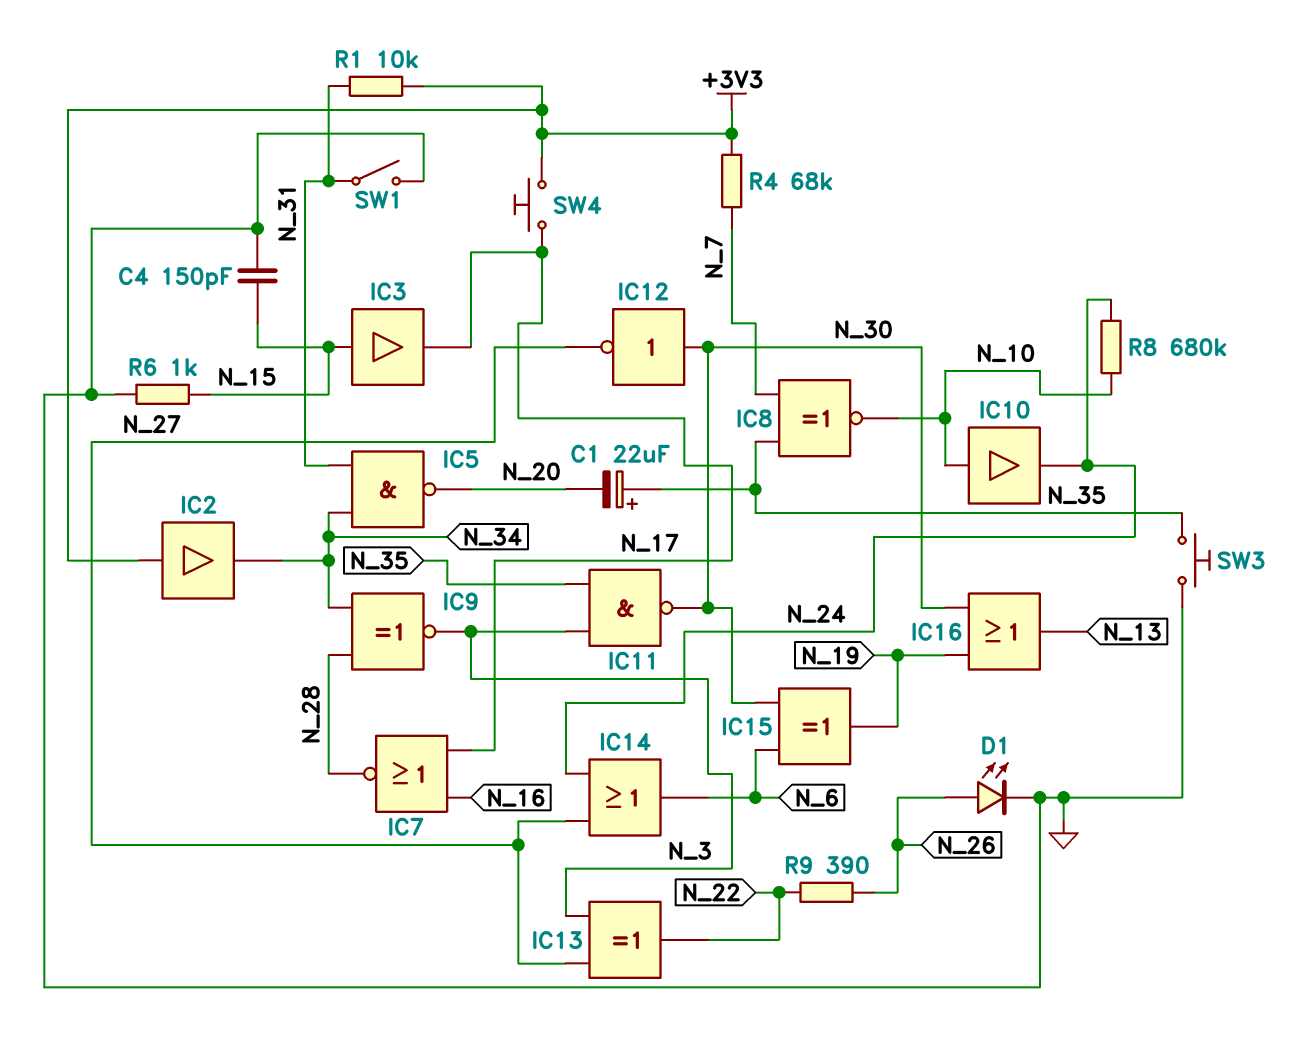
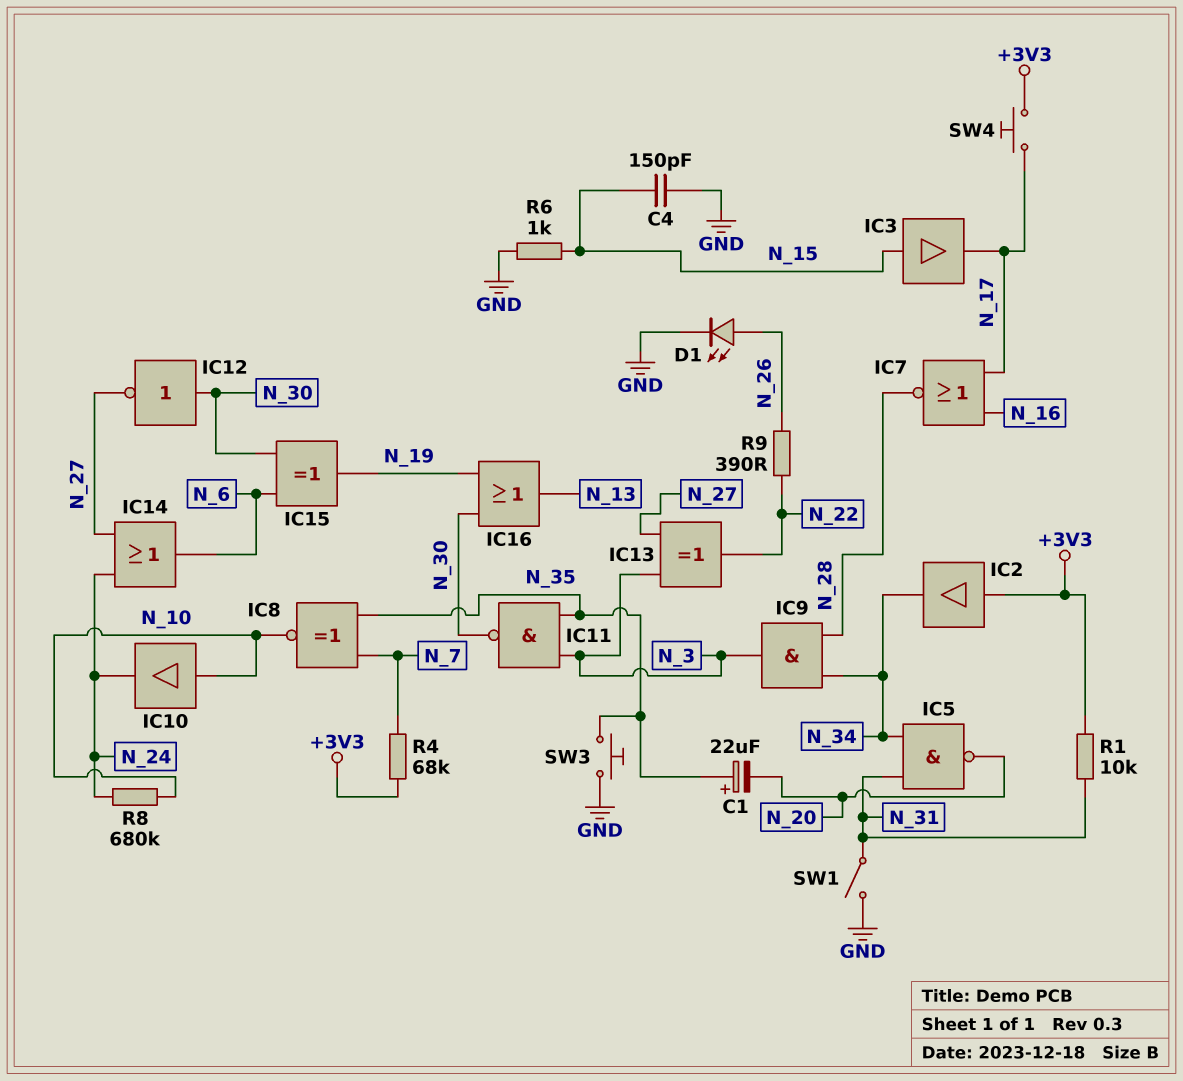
IC9: XNOR (in N_28, in N_34, out N_3) -> AND (in N_28, in N_34, out N_3)

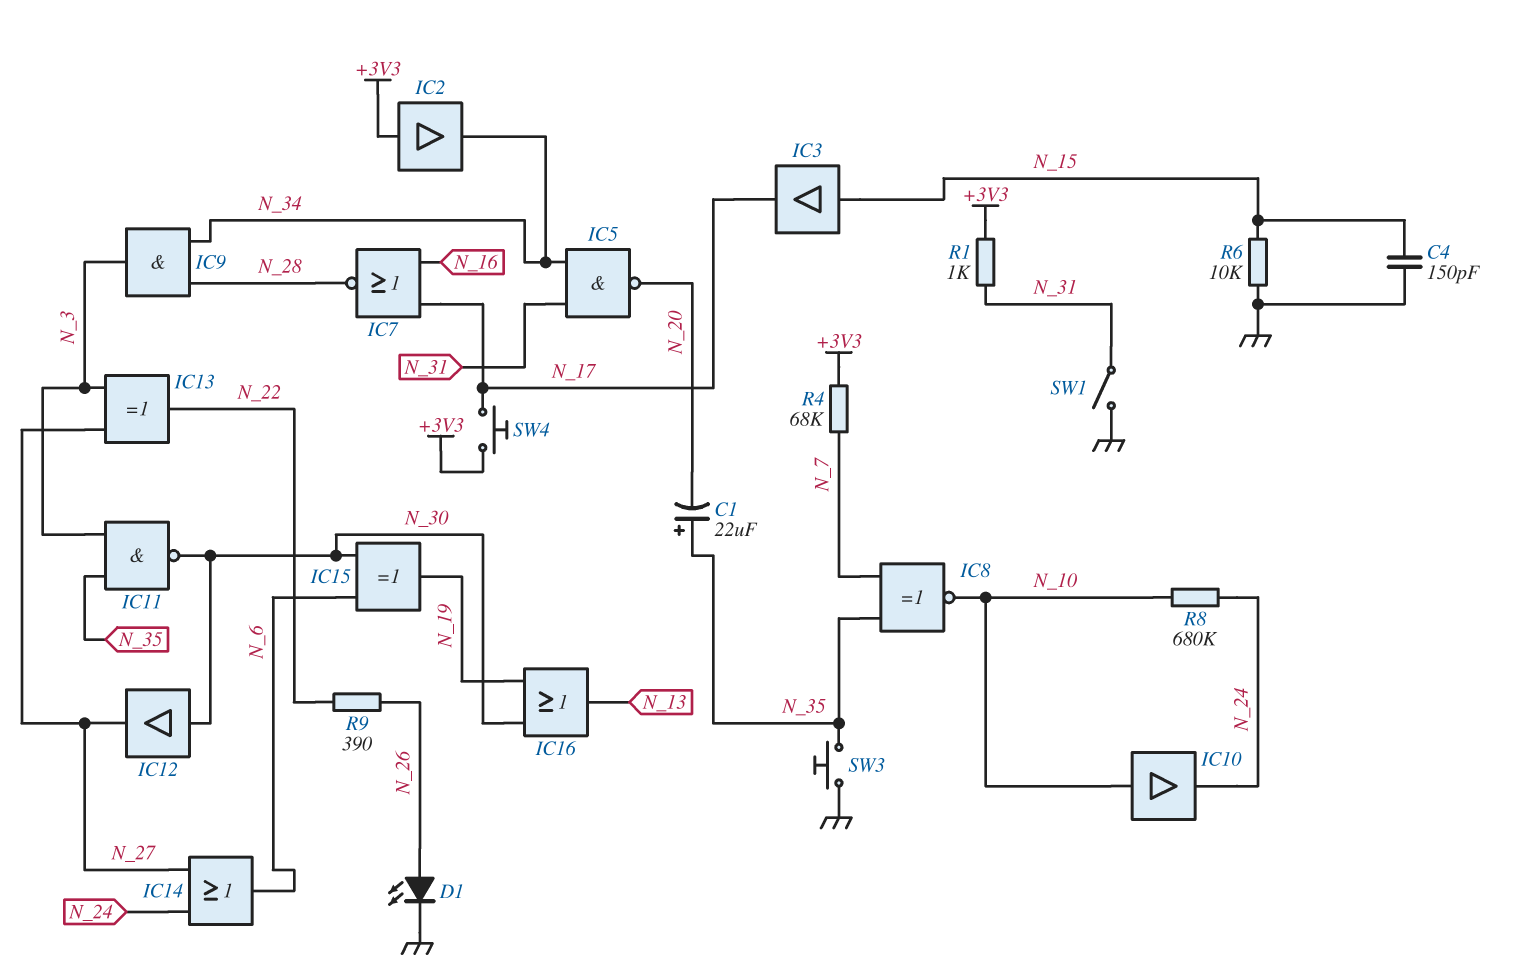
IC12: NOT (in N_30, out N_27) -> buffer (in N_30, out N_27)
R1: 10k (+3V3, N_31) -> 1k (+3V3, N_31)
R6: 1k (GND, N_15) -> 10k (GND, N_15)

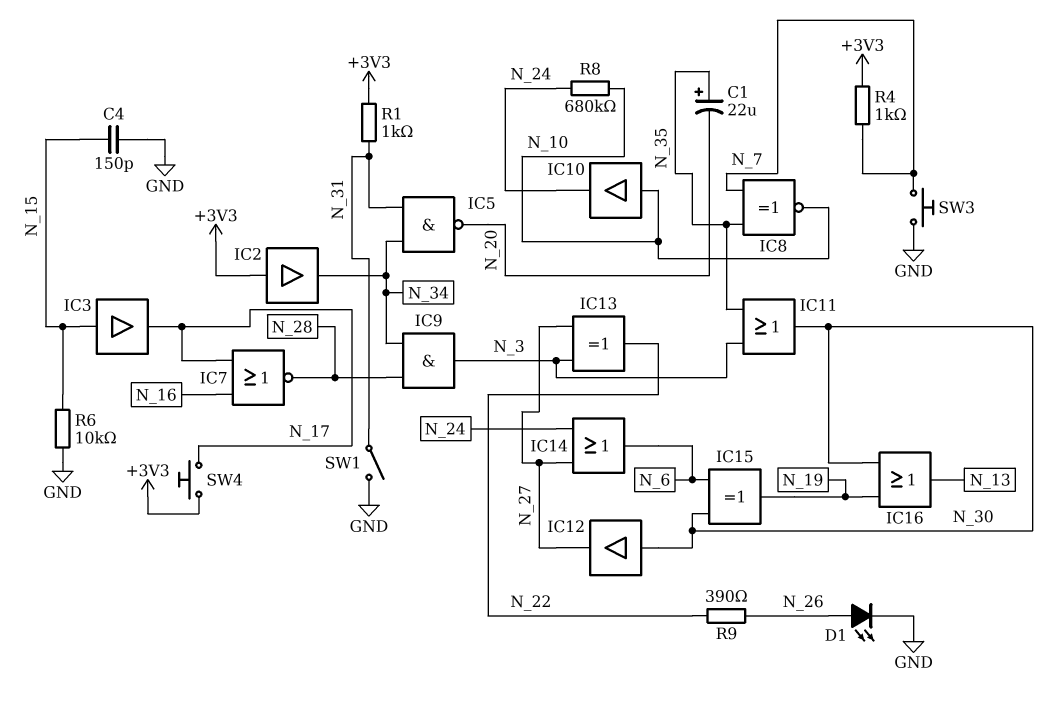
IC11: NAND (in N_3, in N_35, out N_30) -> OR (in N_3, in N_35, out N_30)
R4: 68k (+3V3, N_7) -> 1k (+3V3, N_7)
SW3: button (GND, N_35) -> button (GND, N_7)

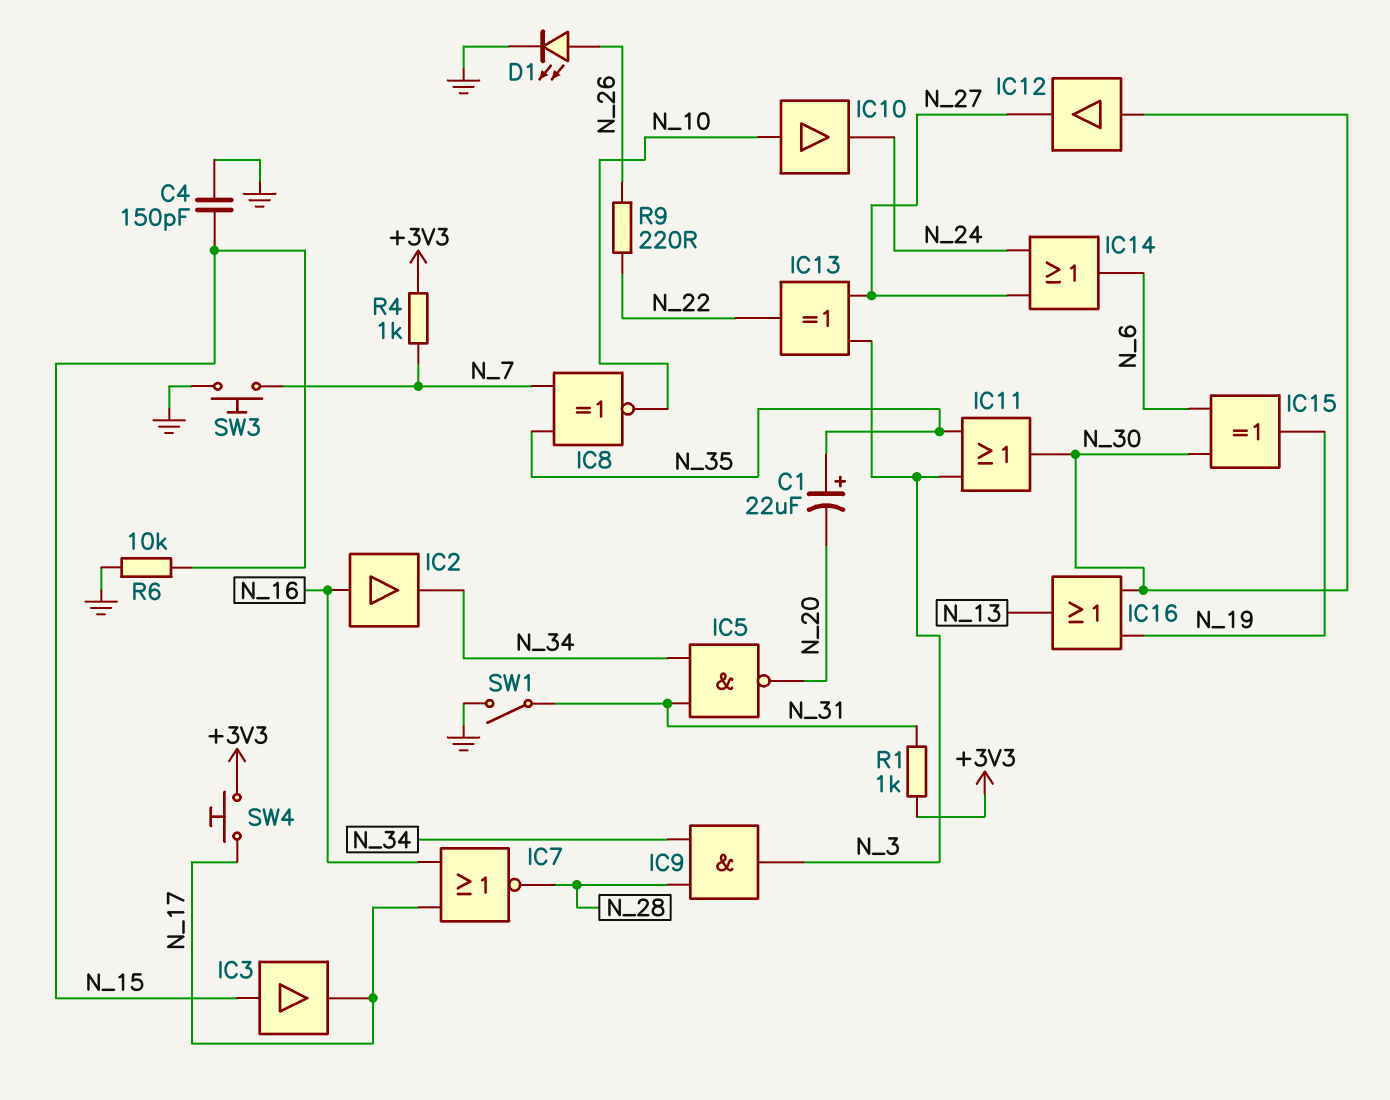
IC2: buffer (in +3V3, out N_34) -> buffer (in N_16, out N_34)
R8: 680k (N_10, N_24) -> none
R9: 390 (N_22, N_26) -> 220 (N_22, N_26)

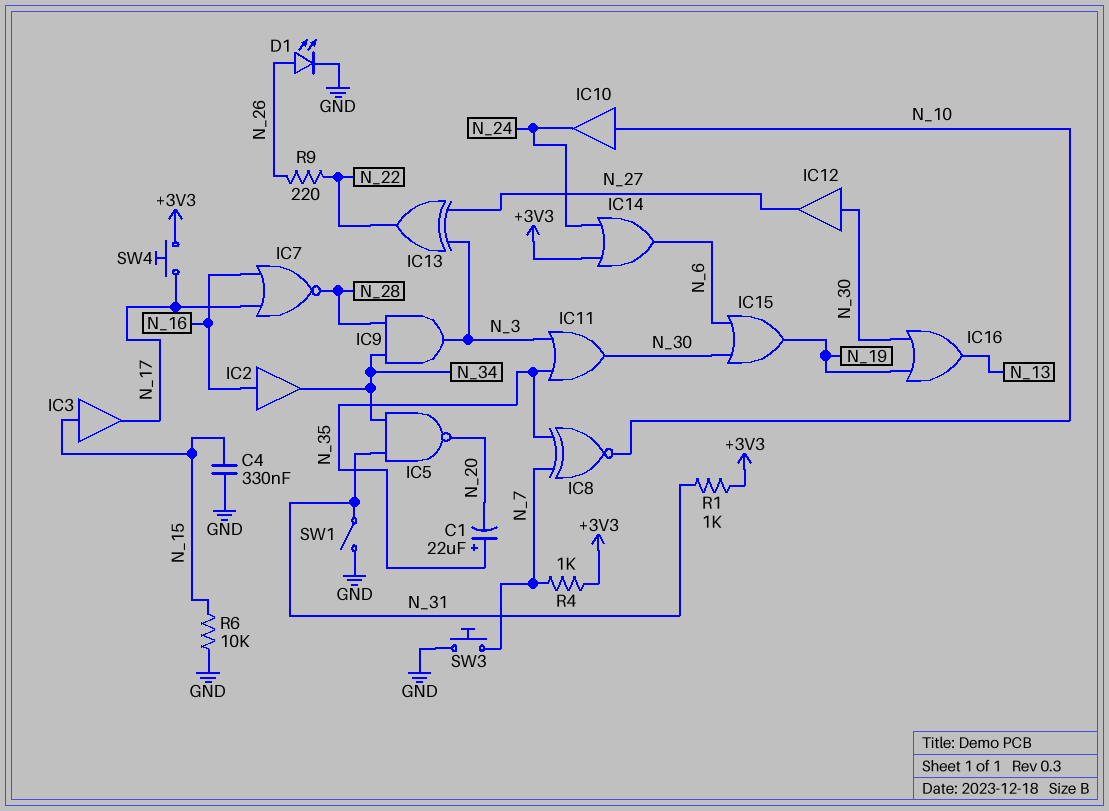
C4: 150pF (GND, N_15) -> 330nF (GND, N_15)
IC14: OR (in N_24, in N_27, out N_6) -> OR (in +3V3, in N_24, out N_6)
IC15: XOR (in N_6, in N_30, out N_19) -> OR (in N_6, in N_30, out N_19)

